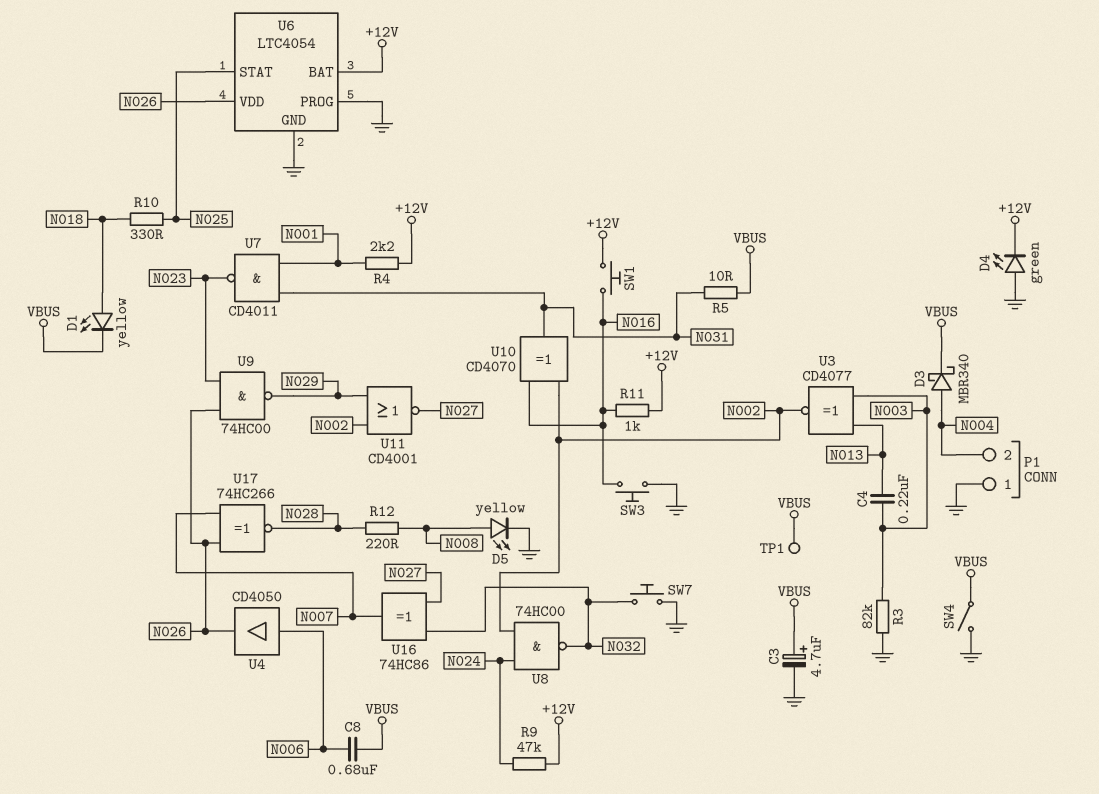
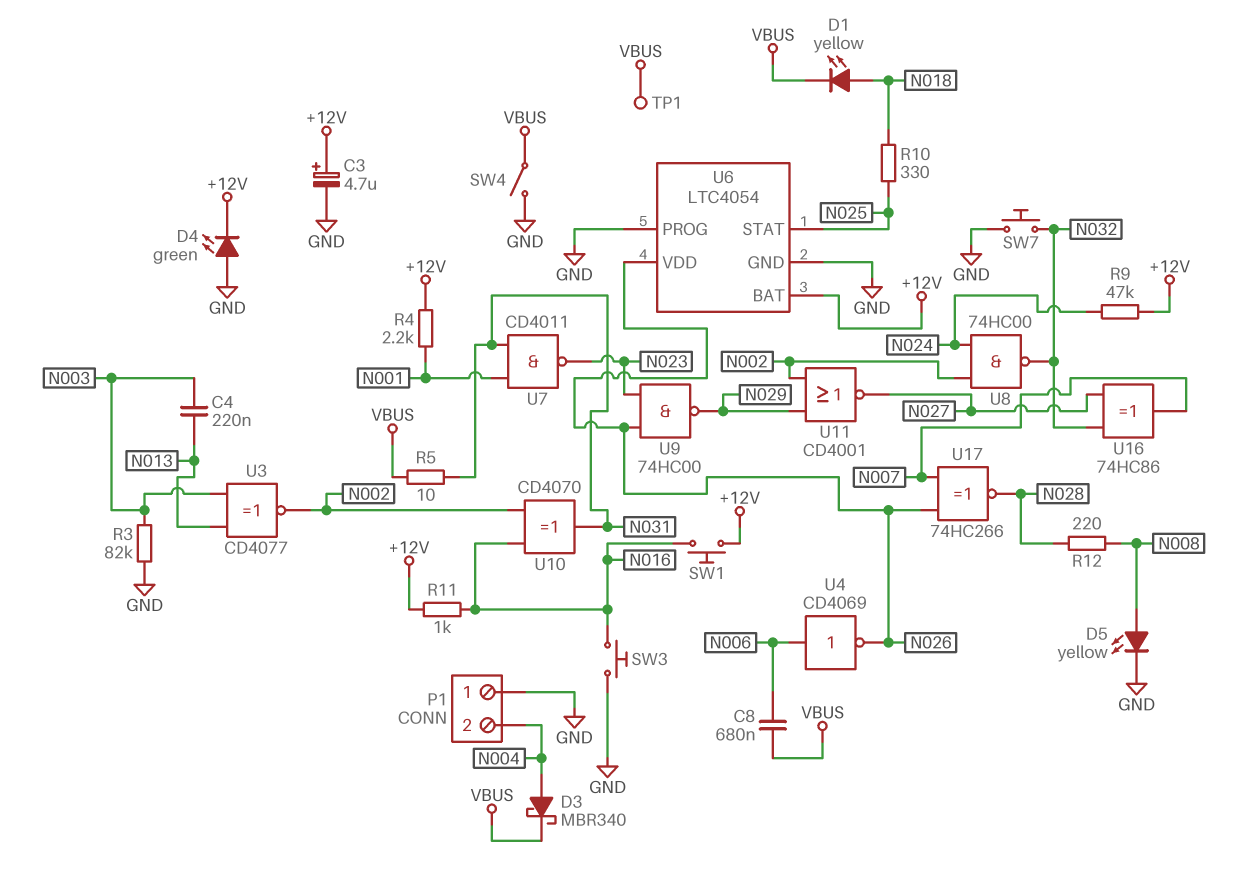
C3: 4.7uF (plus VBUS, minus GND) -> 4.7uF (plus +12V, minus GND)
U4: buffer CD4050 (in N006, out N026) -> NOT CD4069 (in N006, out N026)

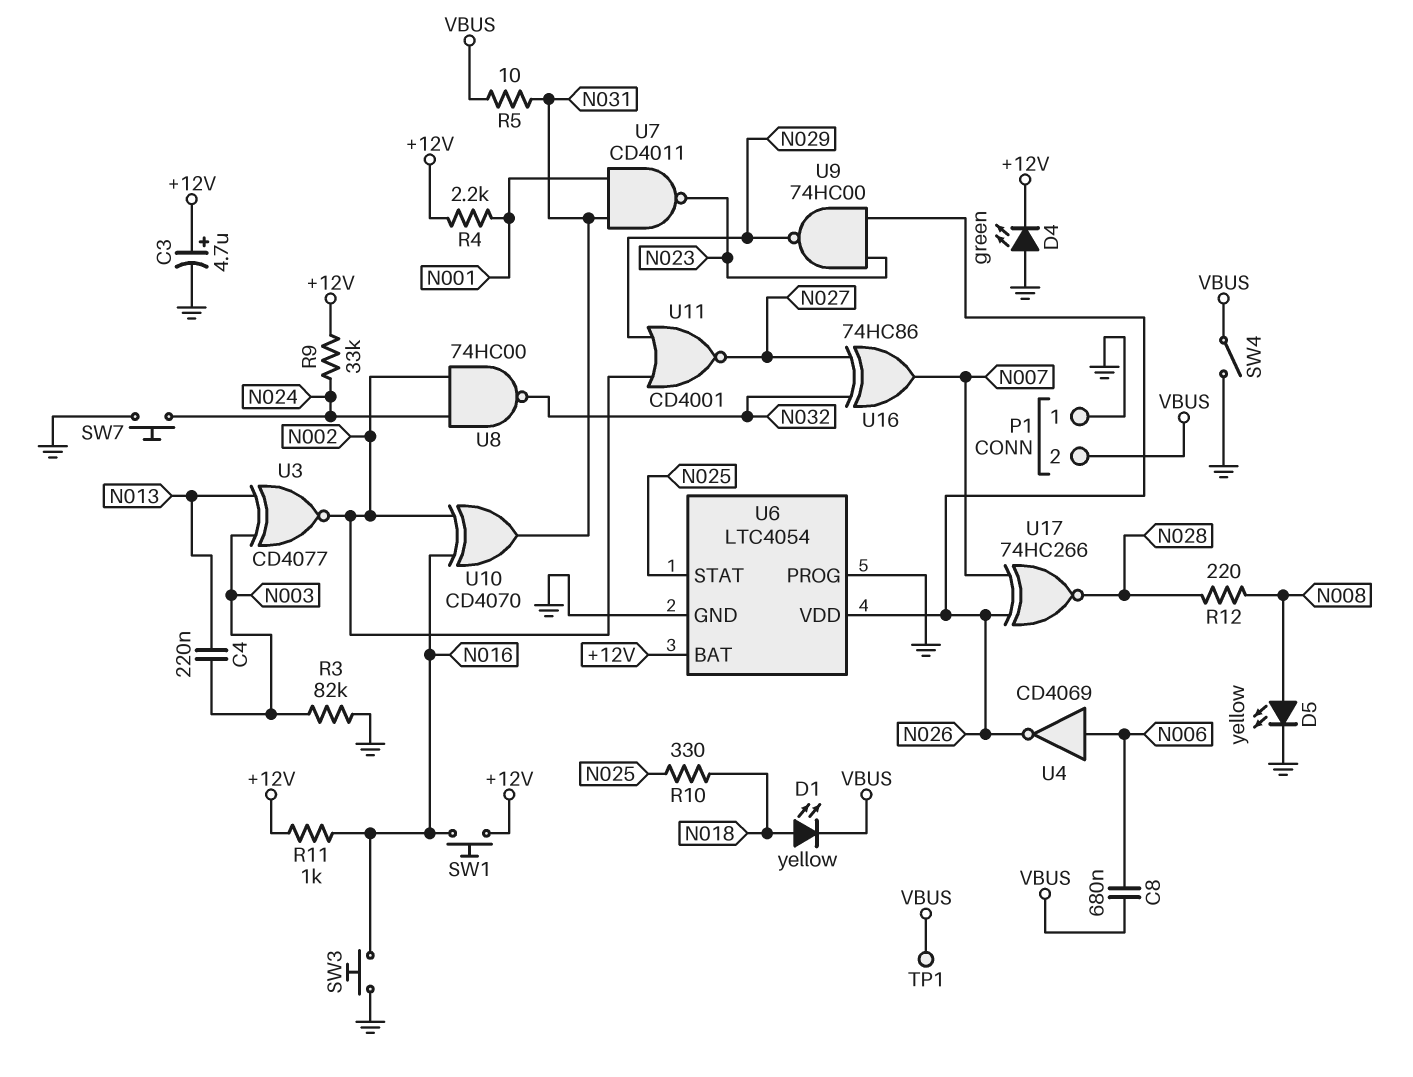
D3: schottky MBR340 (A N004, K VBUS) -> none
P1 pin 2: N004 -> VBUS
R9: 47k (+12V, N024) -> 33k (+12V, N024)
SW7: button (GND, N032) -> button (GND, N024)

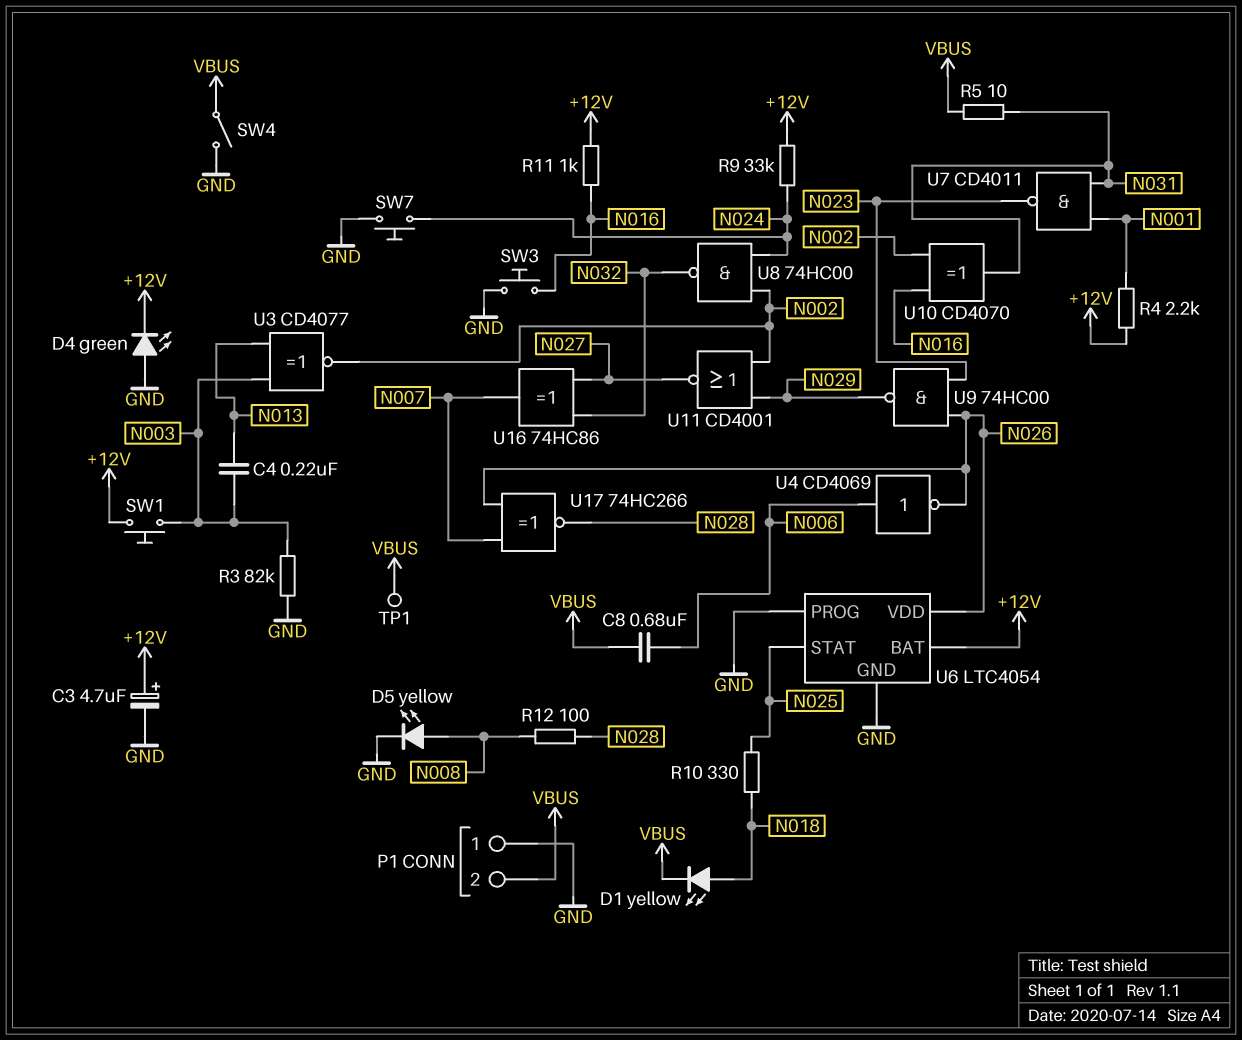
R12: 220 (N008, N028) -> 100 (N008, N028)
SW1: button (+12V, N016) -> button (+12V, N003)

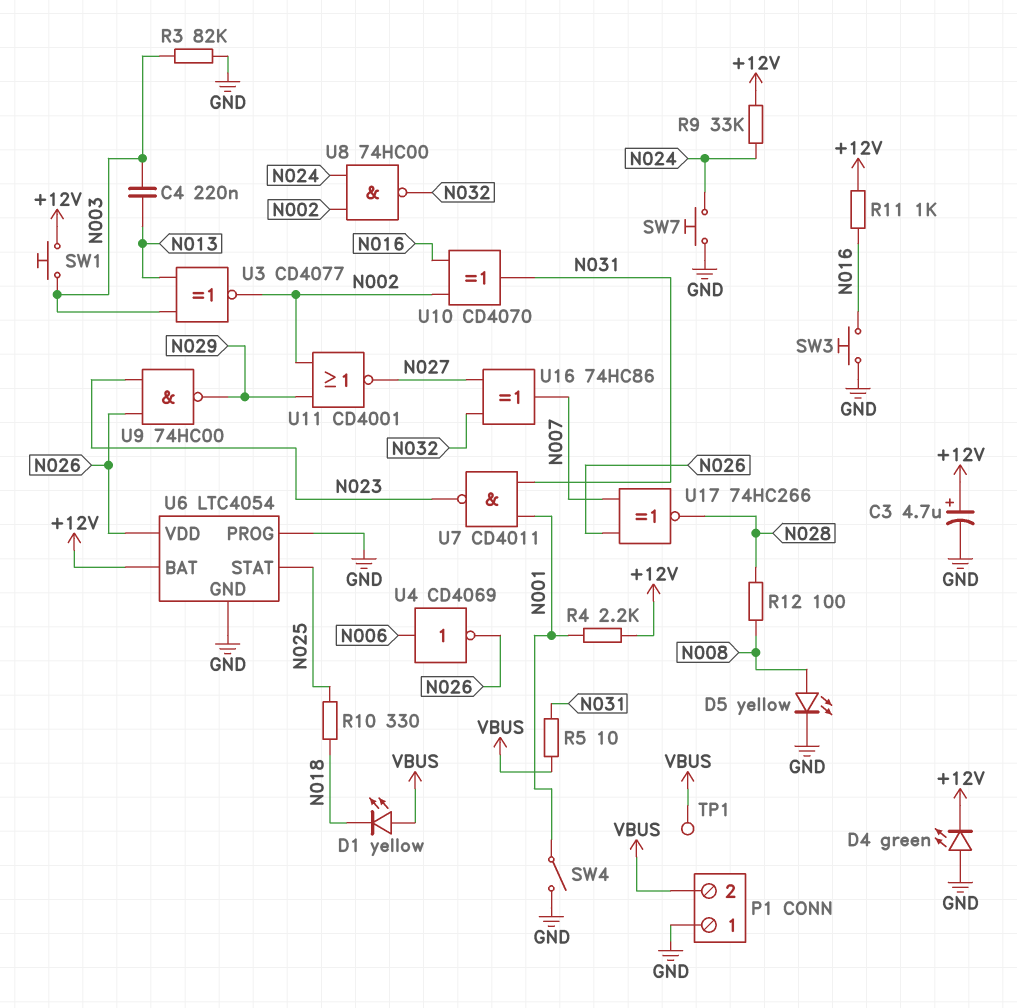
C8: 680nF (N006, VBUS) -> none
D1: LED yellow (A N018, K VBUS) -> LED yellow (A VBUS, K N018)
SW4: switch (GND, VBUS) -> switch (GND, N001)

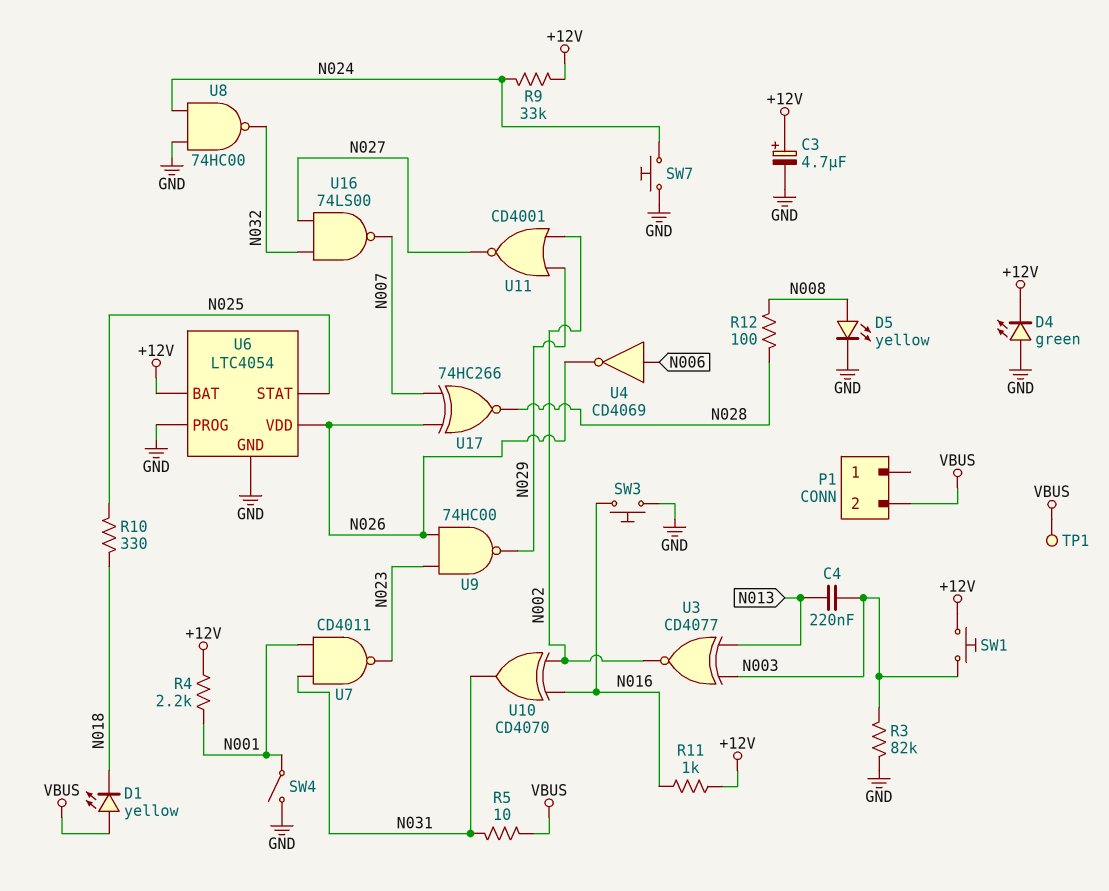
P1 pin 1: GND -> none
U8: NAND 74HC00 (in N002, in N024, out N032) -> NAND 74HC00 (in GND, in N024, out N032)
U16: XOR 74HC86 (in N027, in N032, out N007) -> NAND 74LS00 (in N027, in N032, out N007)

